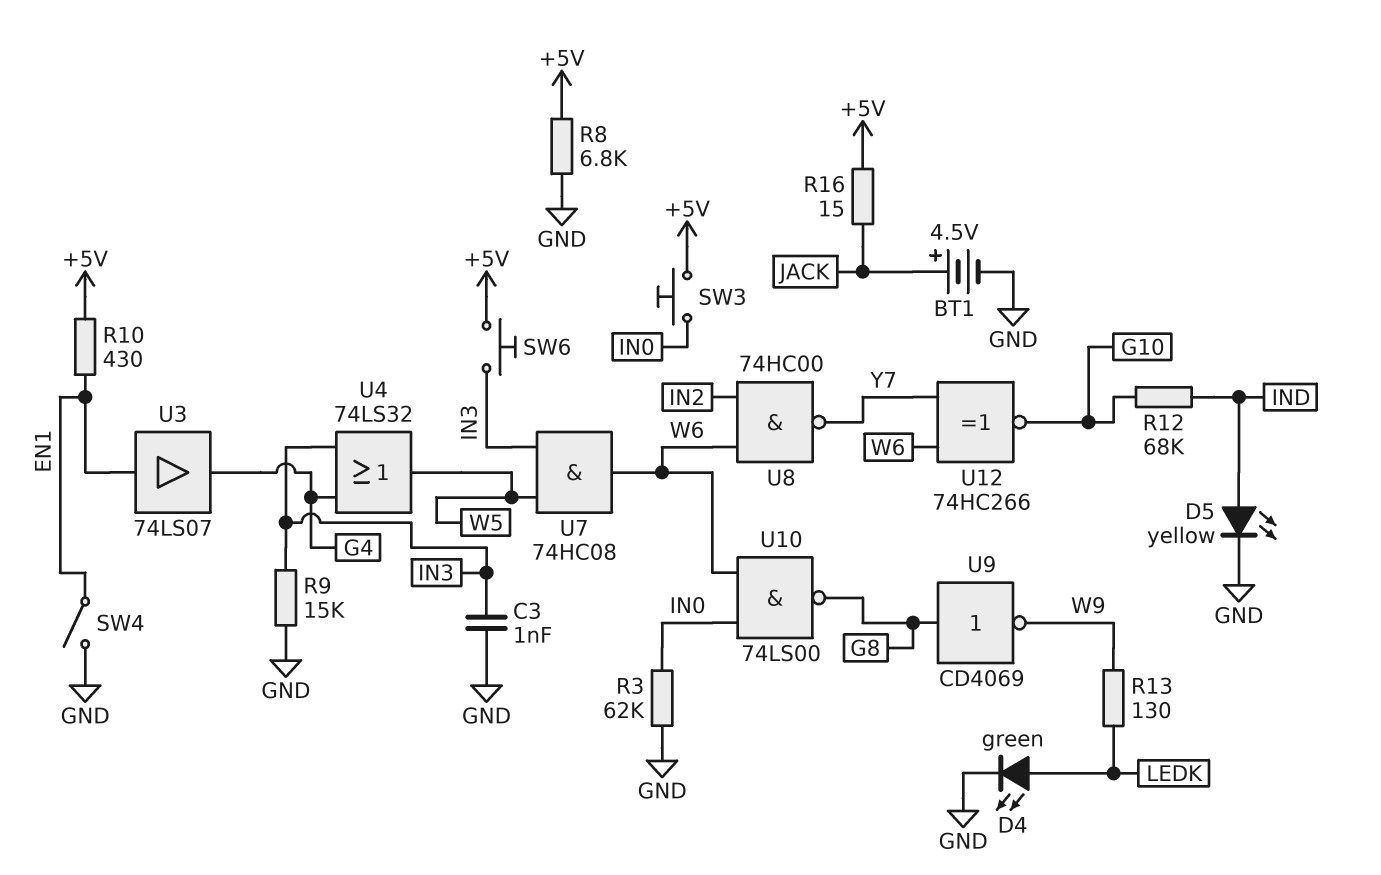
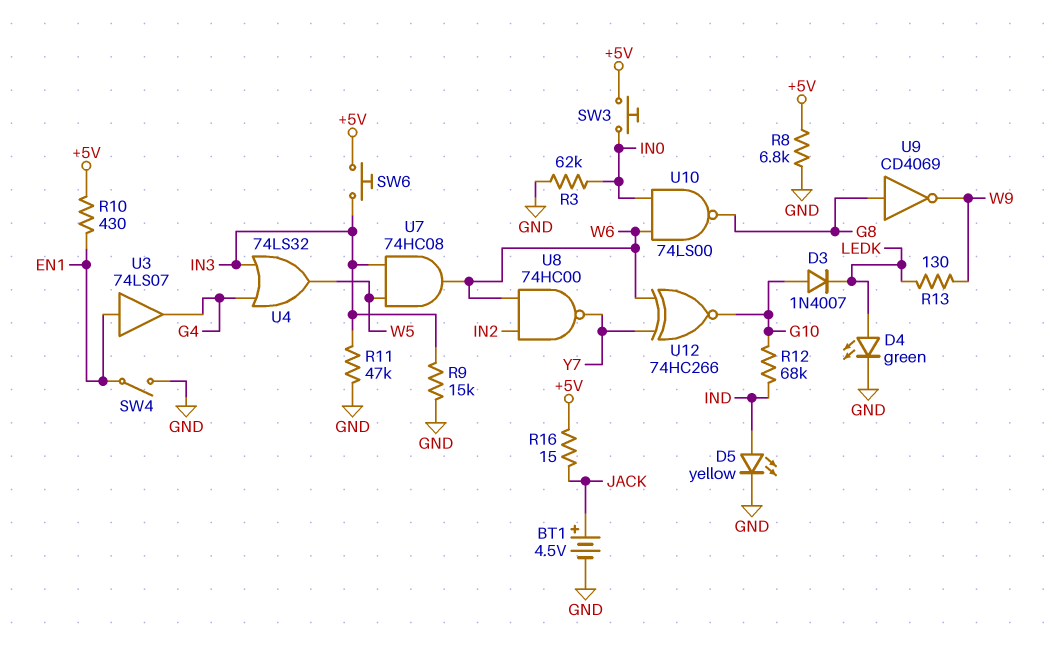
C3: 1nF (GND, IN3) -> none
D3: none -> diode 1N4007 (A G10, K LEDK)
R11: none -> 47k (GND, IN3)

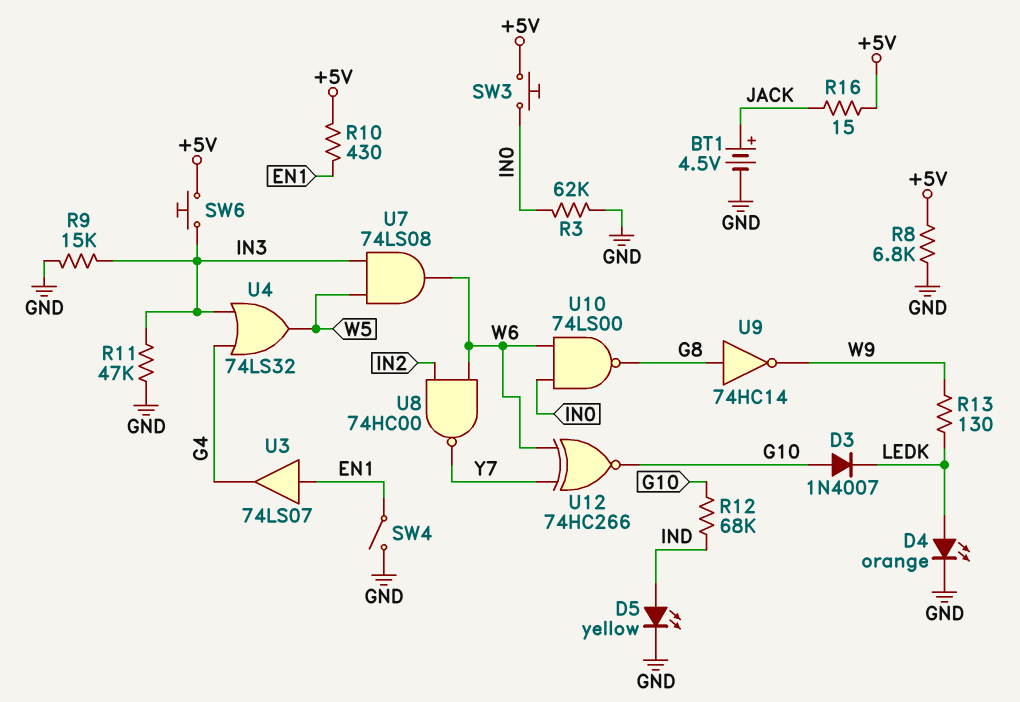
D4: LED green (A LEDK, K GND) -> LED orange (A LEDK, K GND)
U7: AND 74HC08 (in IN3, in W5, out W6) -> AND 74LS08 (in IN3, in W5, out W6)
U9: NOT CD4069 (in G8, out W9) -> NOT 74HC14 (in G8, out W9)

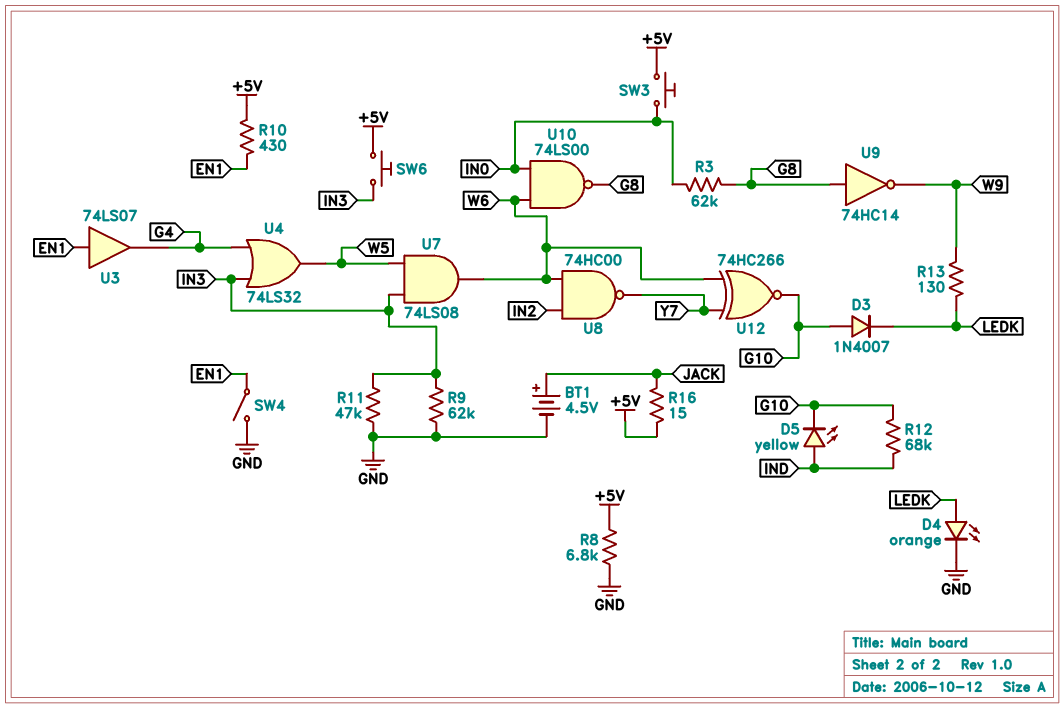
D5: LED yellow (A IND, K GND) -> LED yellow (A IND, K G10)
R3: 62k (GND, IN0) -> 62k (G8, IN0)
R9: 15k (GND, IN3) -> 62k (GND, IN3)

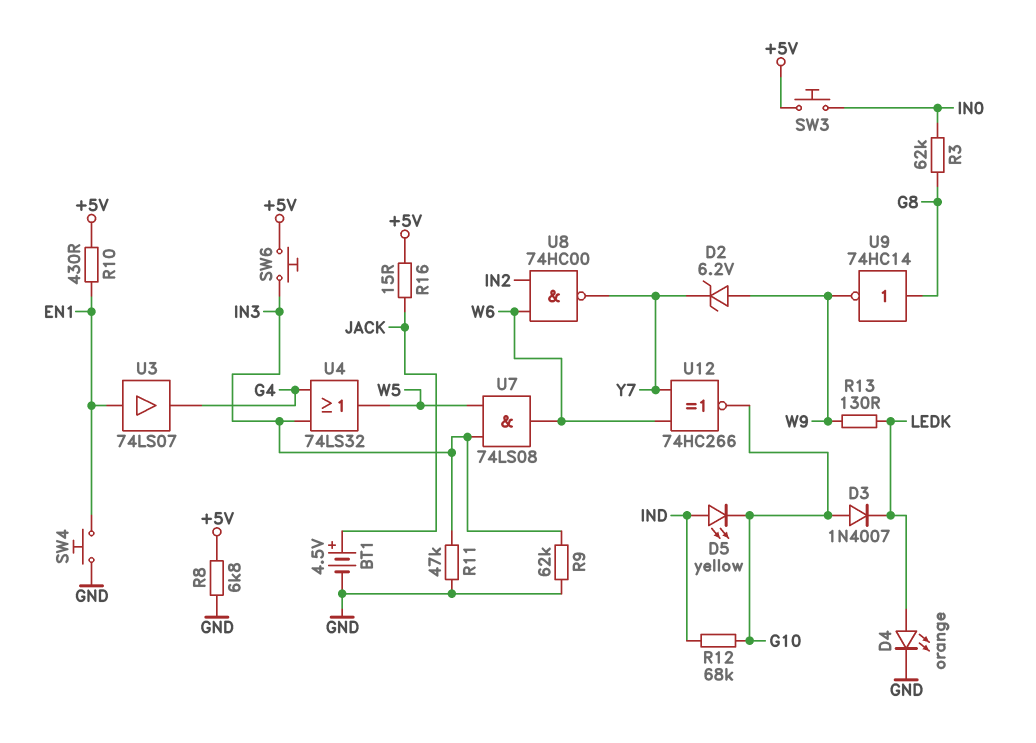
D2: none -> zener 6.2V (A W9, K Y7)
SW4: switch (EN1, GND) -> button (EN1, GND)
U10: NAND 74LS00 (in IN0, in W6, out G8) -> none

